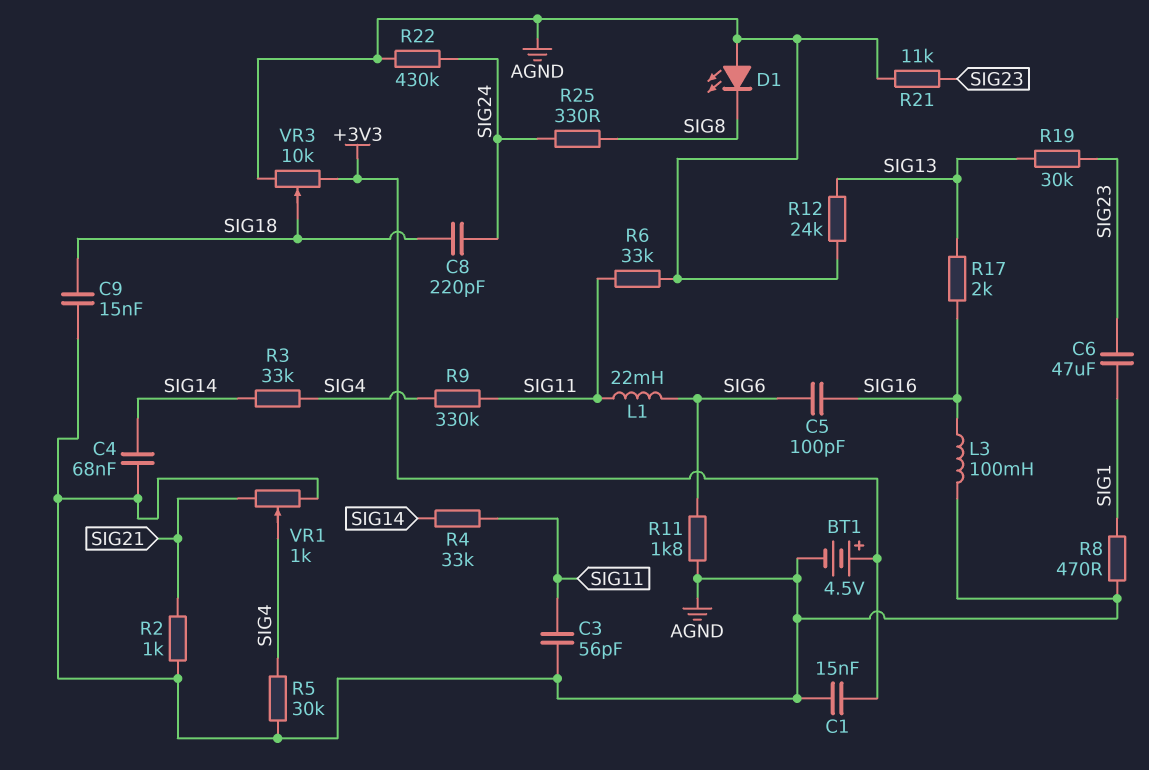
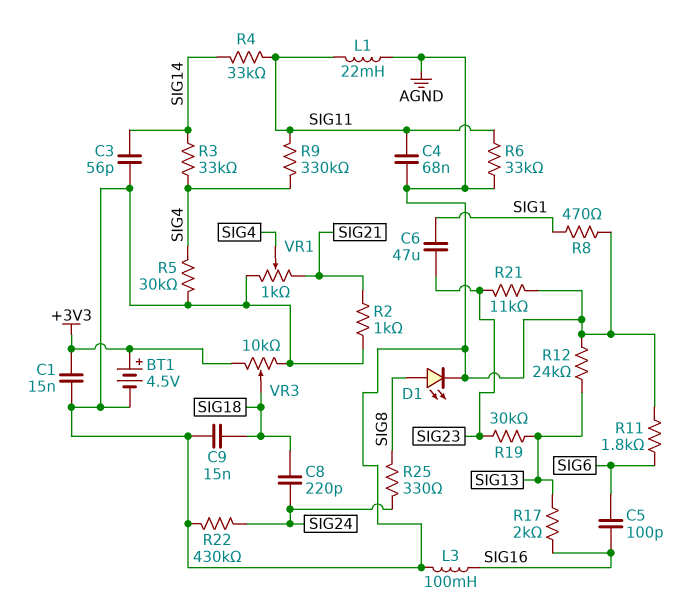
C3: 56pF (AGND, SIG11) -> 56pF (AGND, SIG14)
C4: 68nF (AGND, SIG14) -> 68nF (AGND, SIG11)
D1: LED (A AGND, K SIG8) -> LED (A SIG8, K AGND)
L1: 22mH (SIG6, SIG11) -> 22mH (AGND, SIG11)

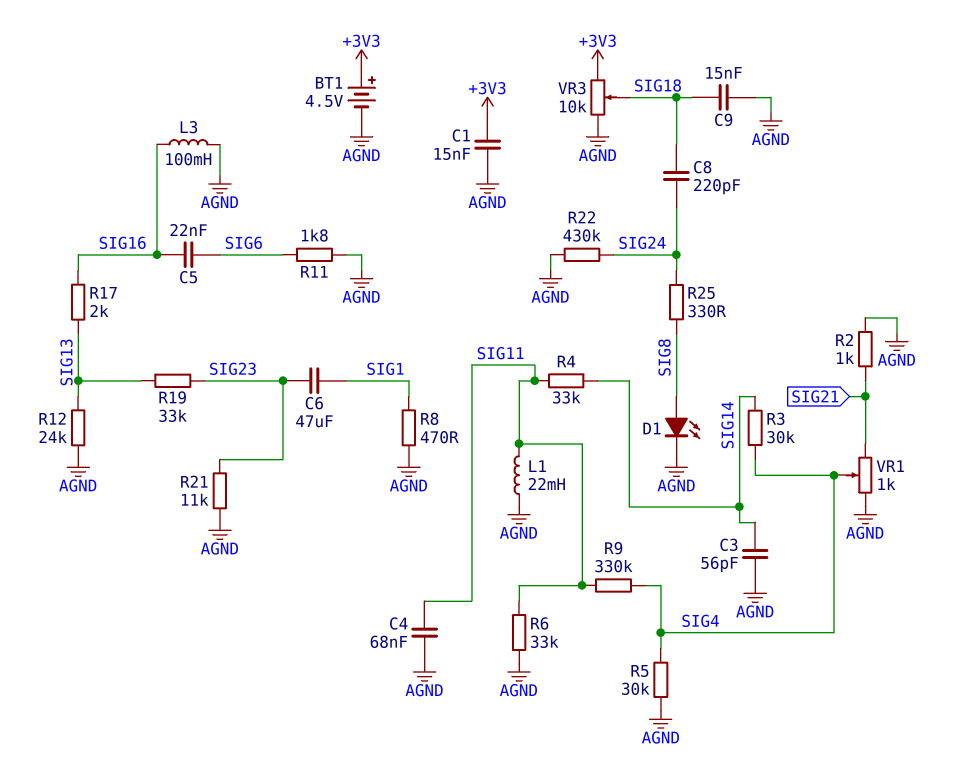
C5: 100pF (SIG6, SIG16) -> 22nF (SIG6, SIG16)
R3: 33k (SIG4, SIG14) -> 30k (SIG4, SIG14)
R19: 30k (SIG13, SIG23) -> 33k (SIG13, SIG23)

